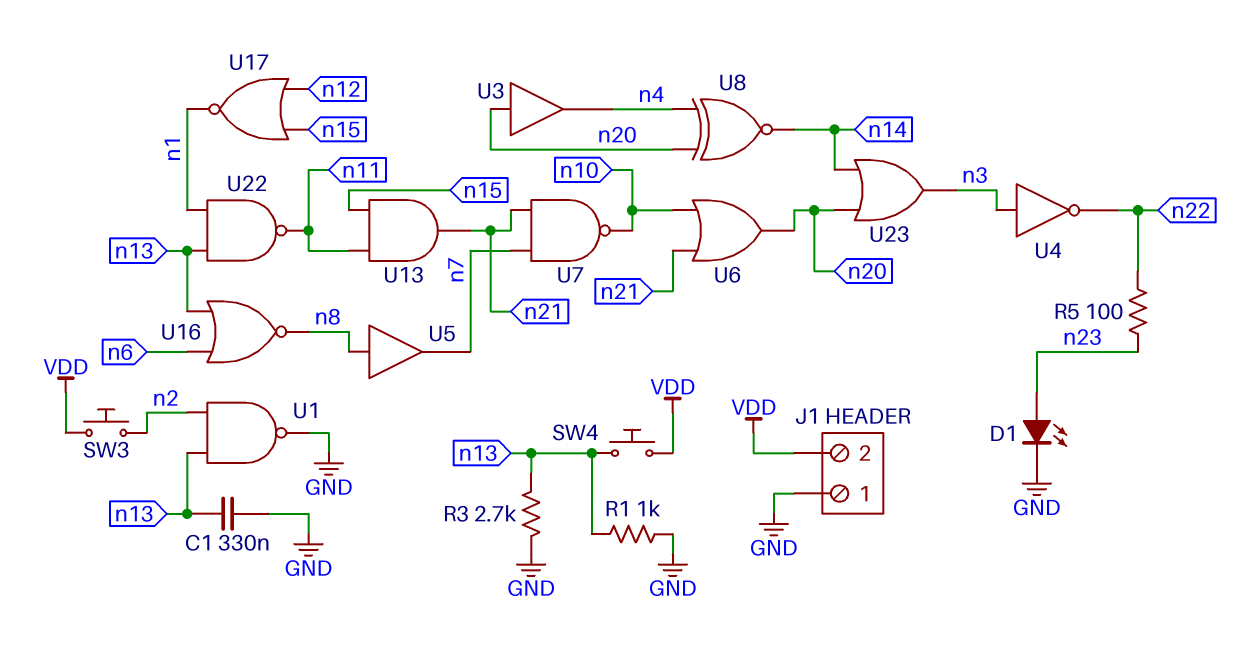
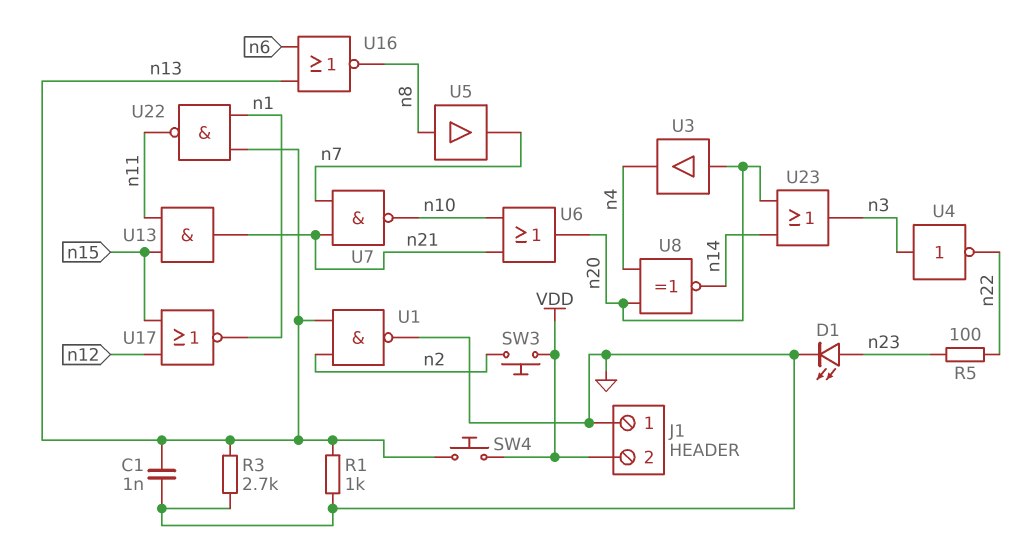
C1: 330nF (GND, n13) -> 1nF (GND, n13)

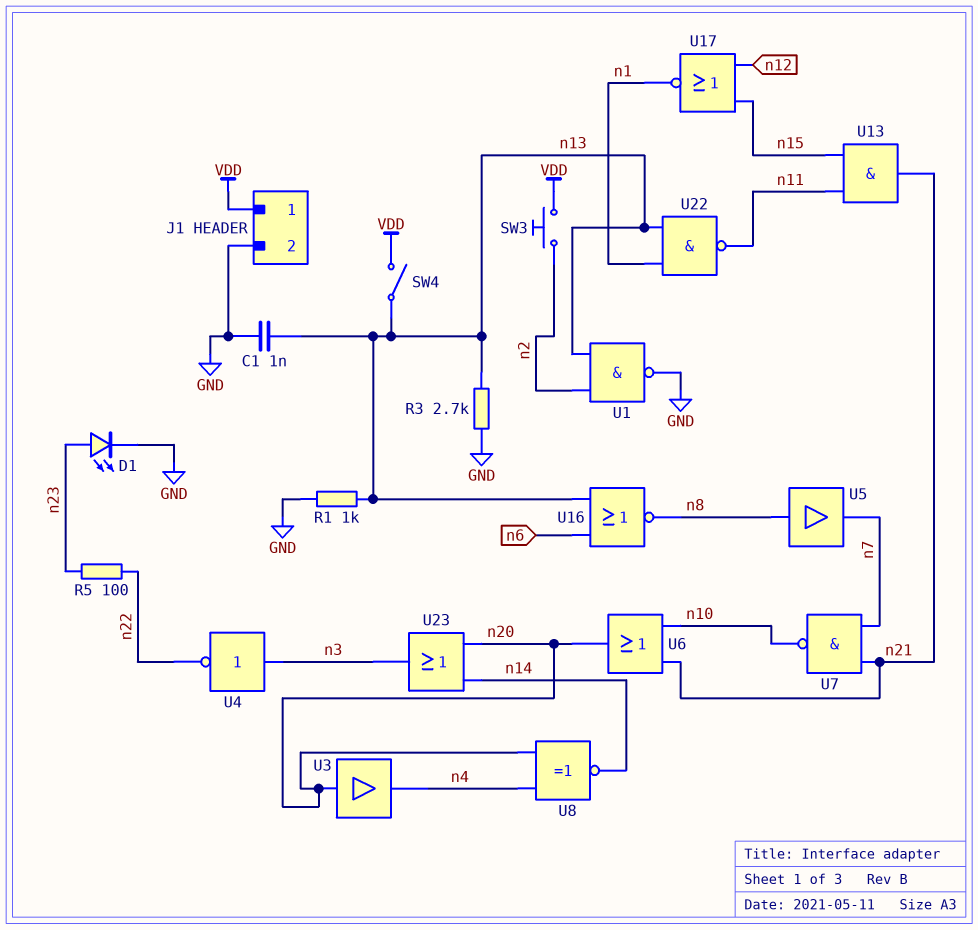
J1 pin 1: GND -> VDD
J1 pin 2: VDD -> GND
SW4: button (VDD, n13) -> switch (VDD, n13)

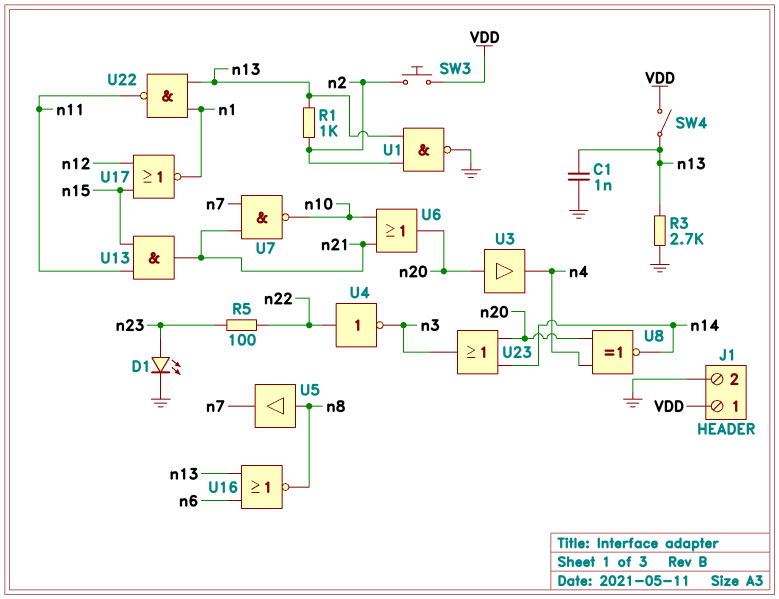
R1: 1k (GND, n13) -> 1k (n2, n13)
U4: NOT (in n3, out n22) -> NOT (in n22, out n3)

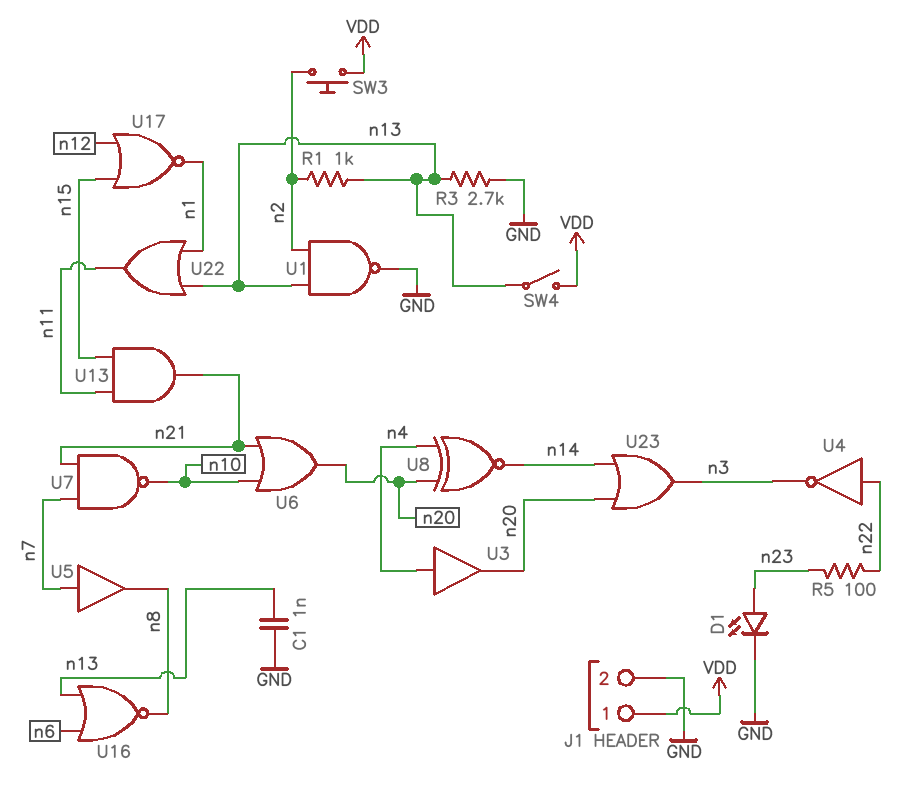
U3: buffer (in n20, out n4) -> buffer (in n4, out n20)
U5: buffer (in n8, out n7) -> buffer (in n7, out n8)
U22: NAND (in n1, in n13, out n11) -> OR (in n1, in n13, out n11)

